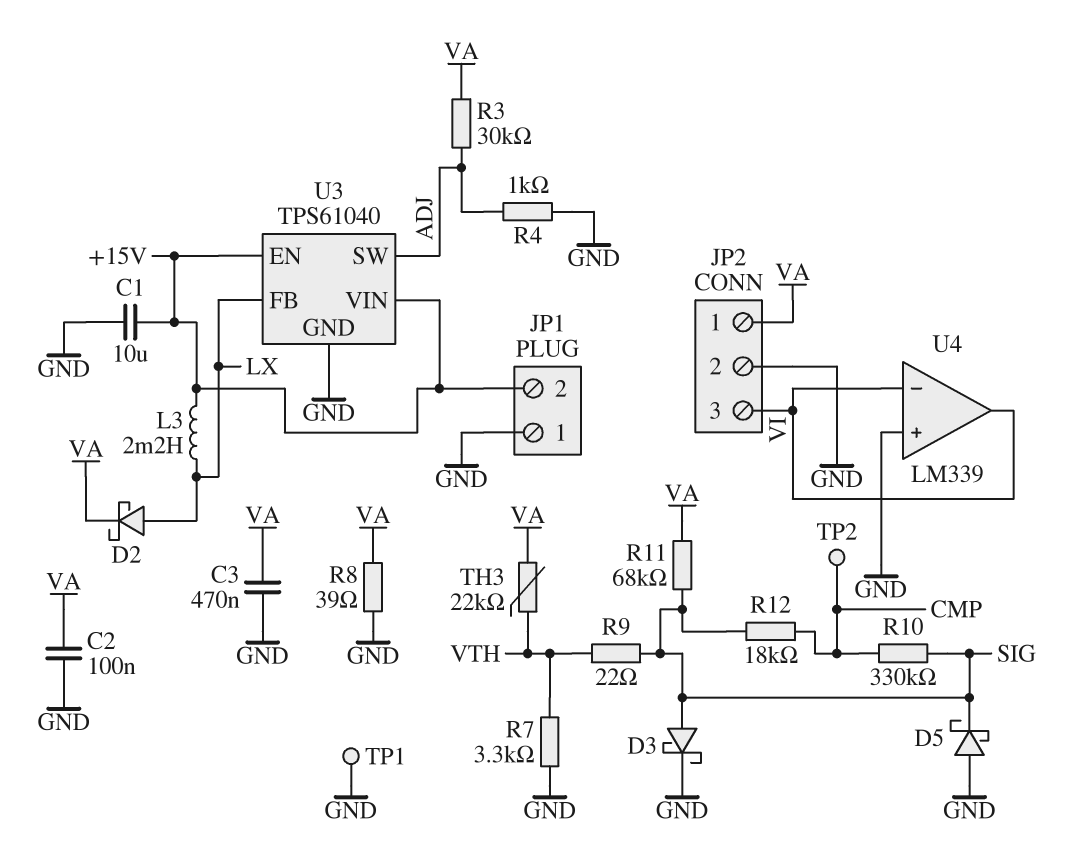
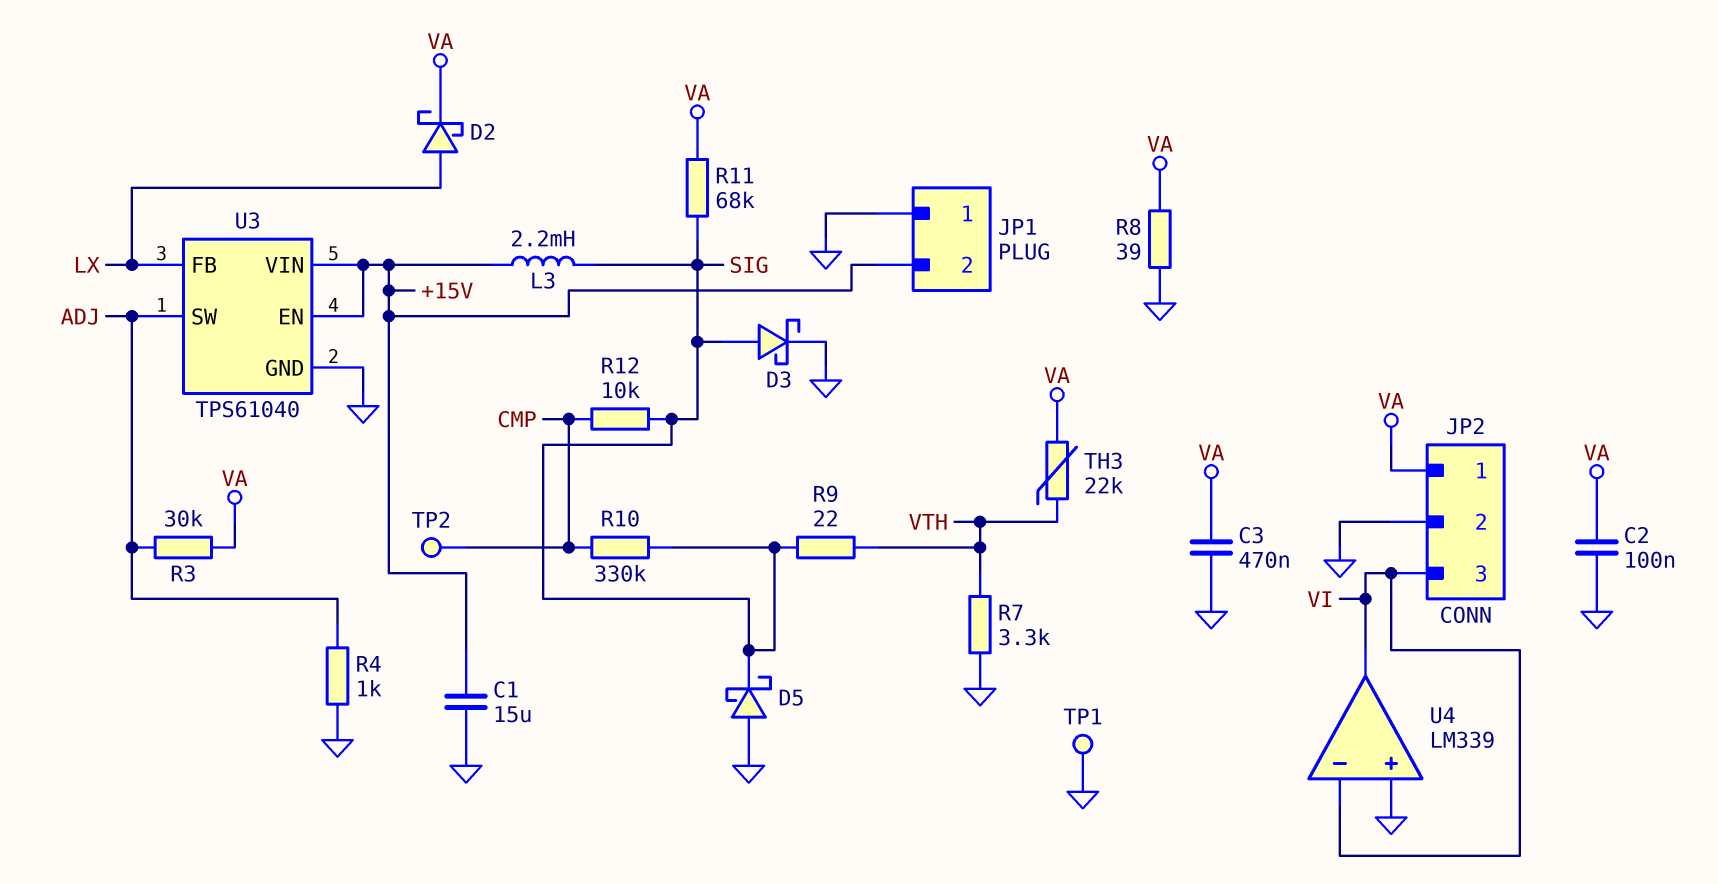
C1: 10uF (+15V, GND) -> 15uF (+15V, GND)
L3: 2.2mH (+15V, LX) -> 2.2mH (+15V, SIG)
R12: 18k (CMP, SIG) -> 10k (CMP, SIG)

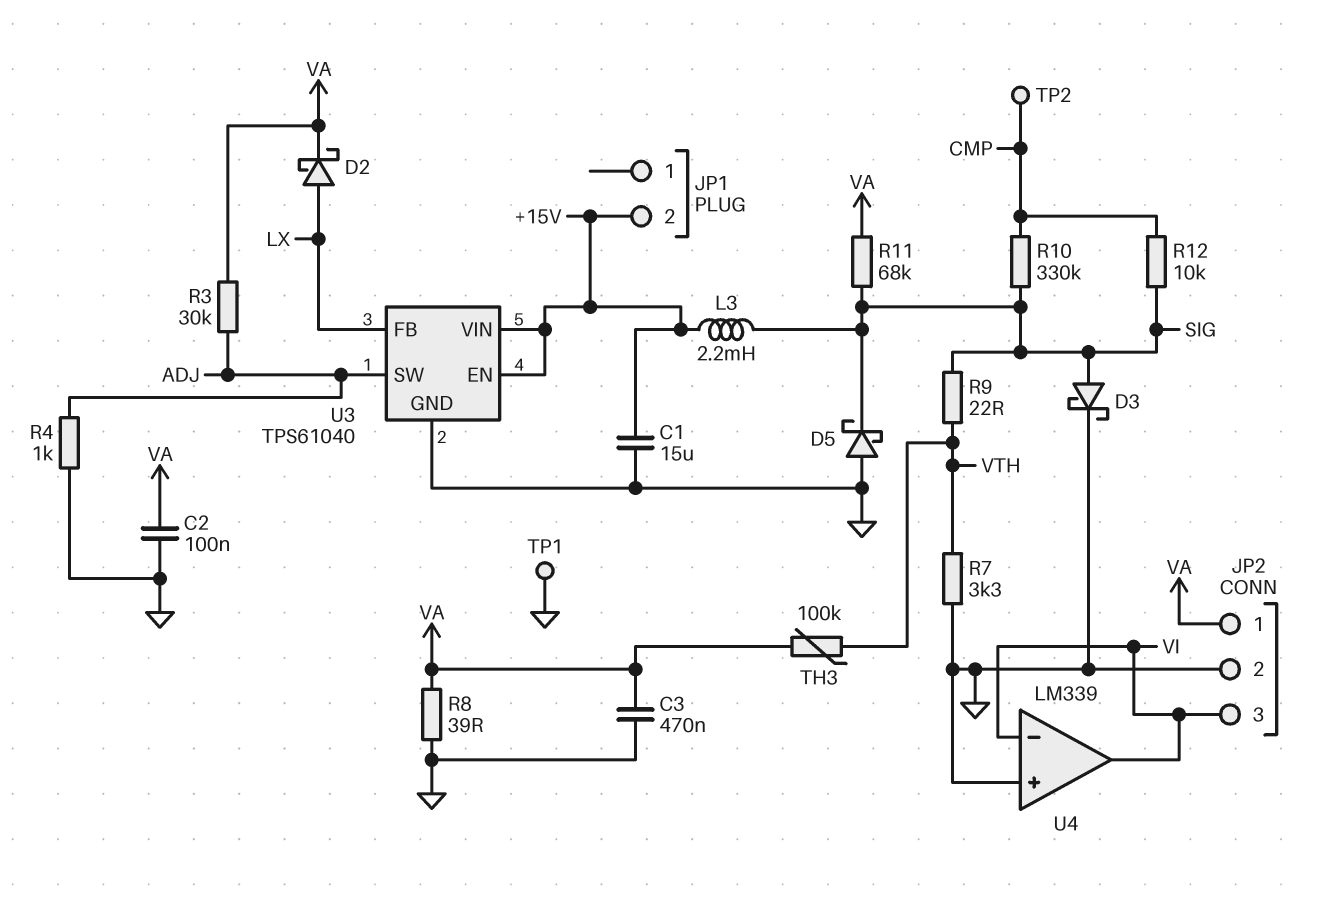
JP1 pin 1: GND -> none
TH3: 22k (VA, VTH) -> 100k (VA, VTH)

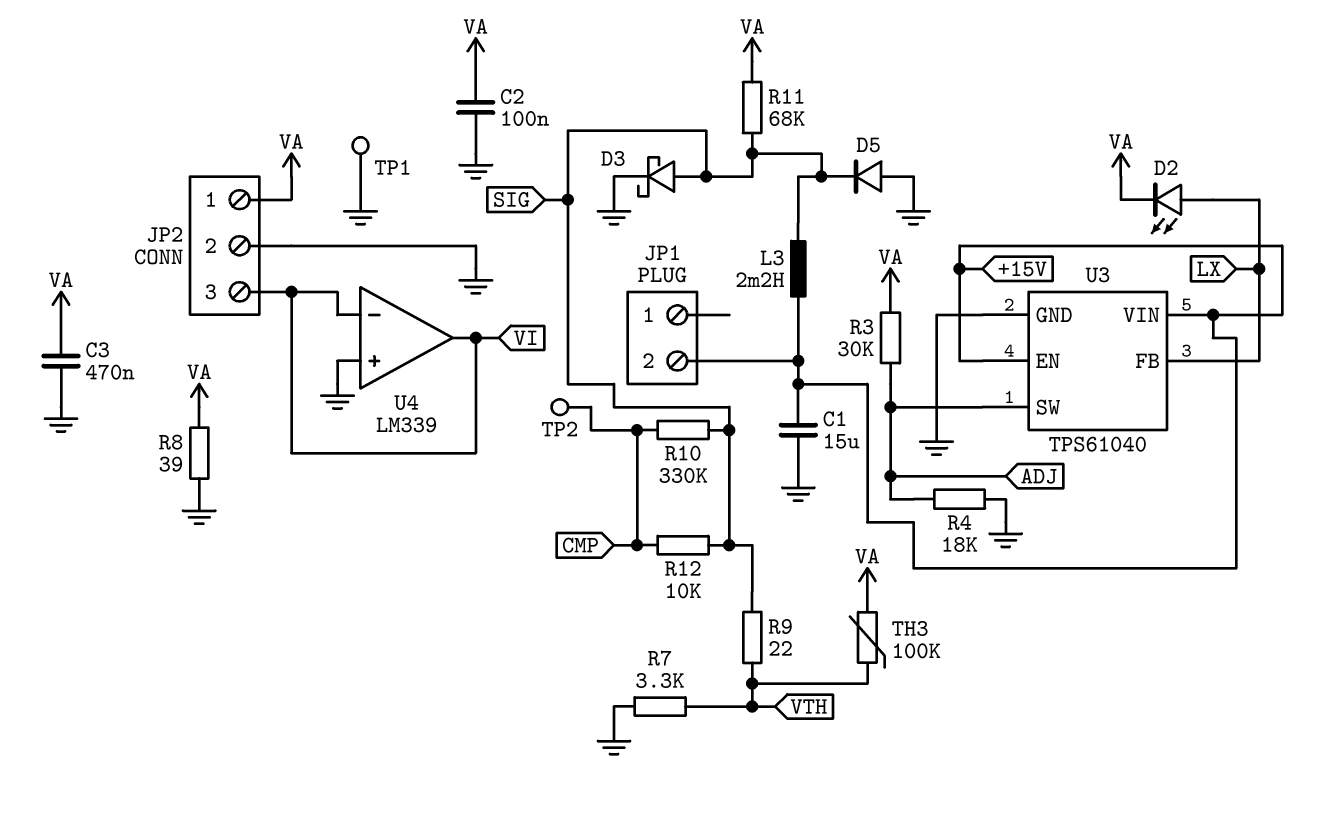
D2: schottky (A LX, K VA) -> LED (A LX, K VA)
D5: schottky (A GND, K SIG) -> diode (A GND, K SIG)
R4: 1k (ADJ, GND) -> 18k (ADJ, GND)

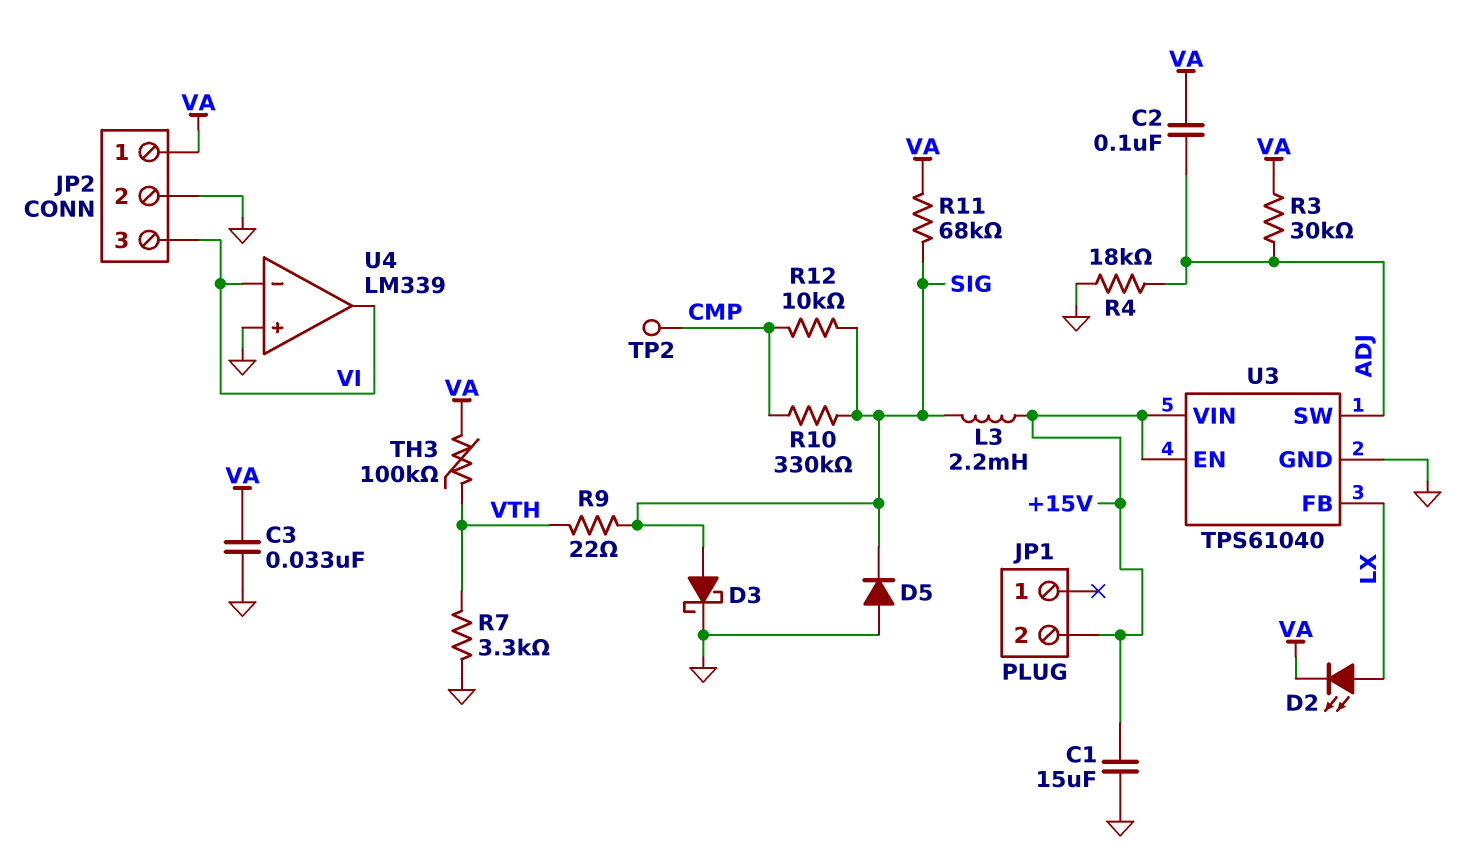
C2: 100nF (GND, VA) -> 100nF (ADJ, VA)
C3: 470nF (GND, VA) -> 33nF (GND, VA)
R8: 39 (GND, VA) -> none
TP1: test point (GND) -> none

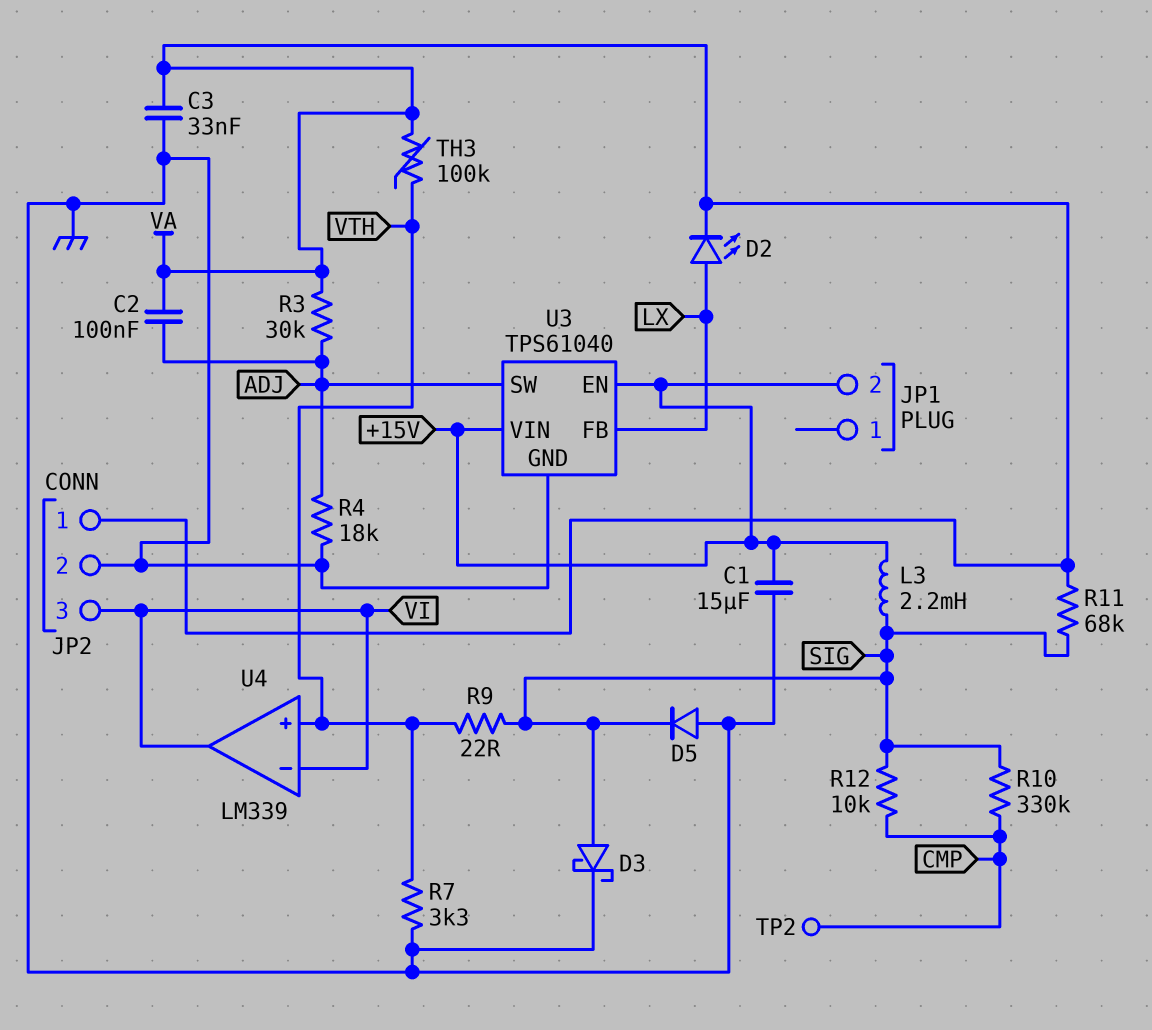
U4 pin in+: GND -> VTH

